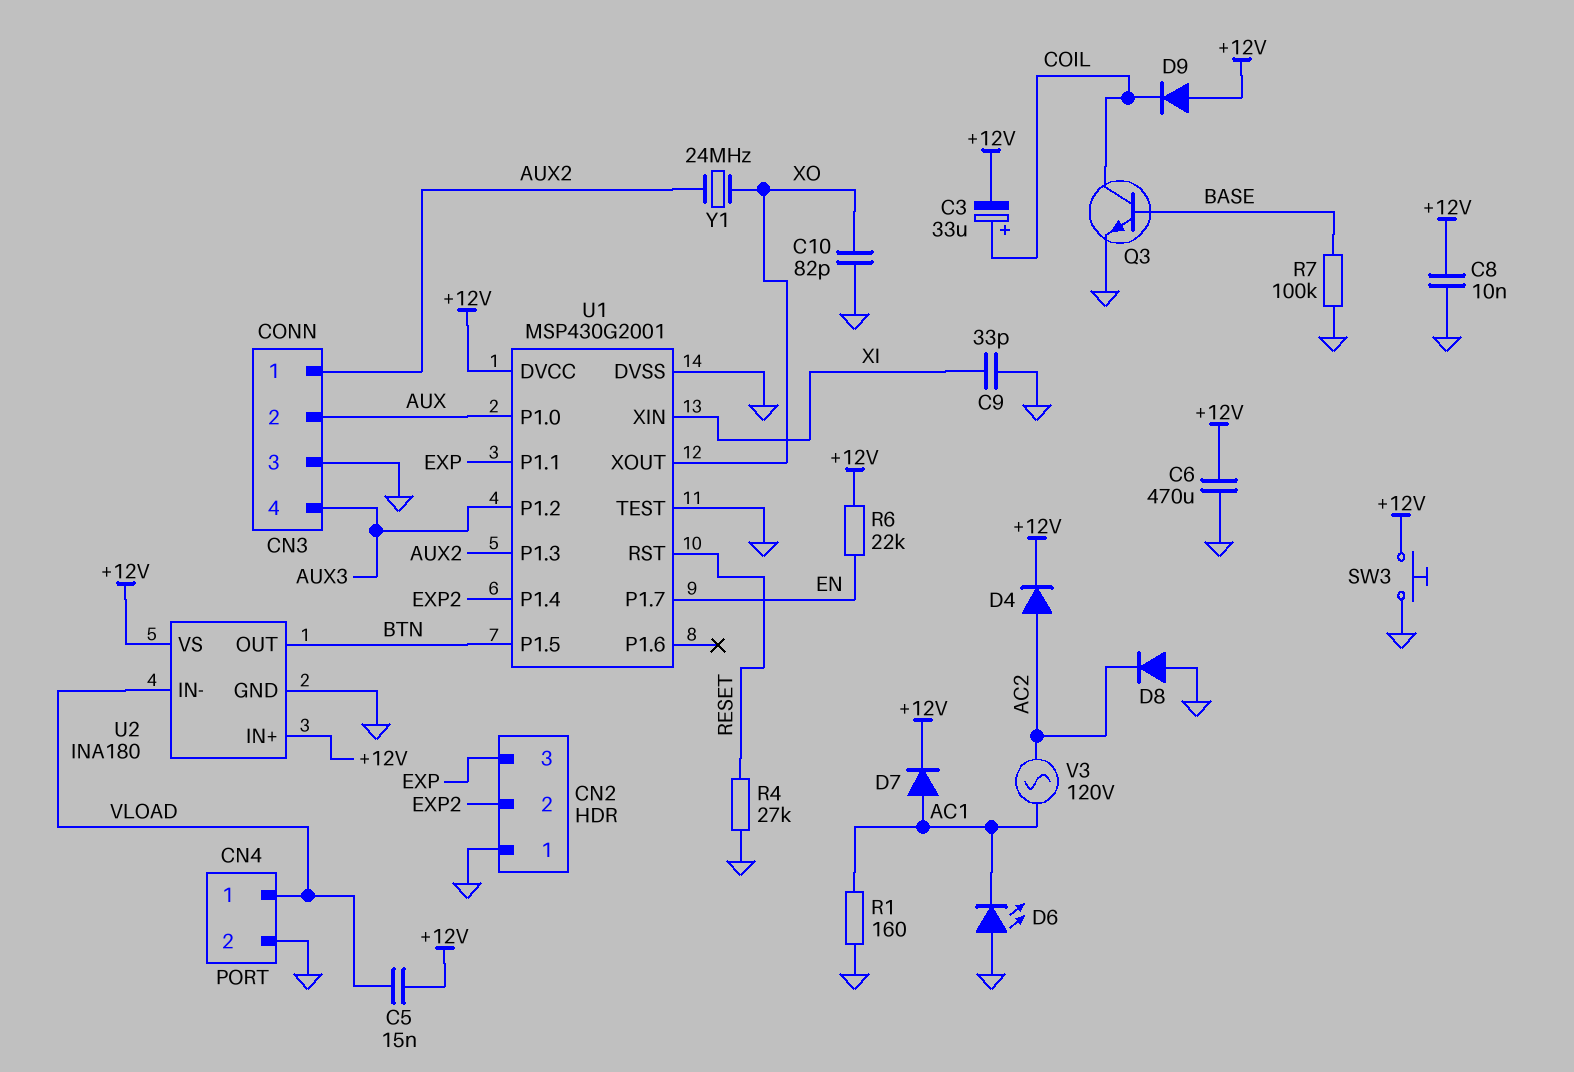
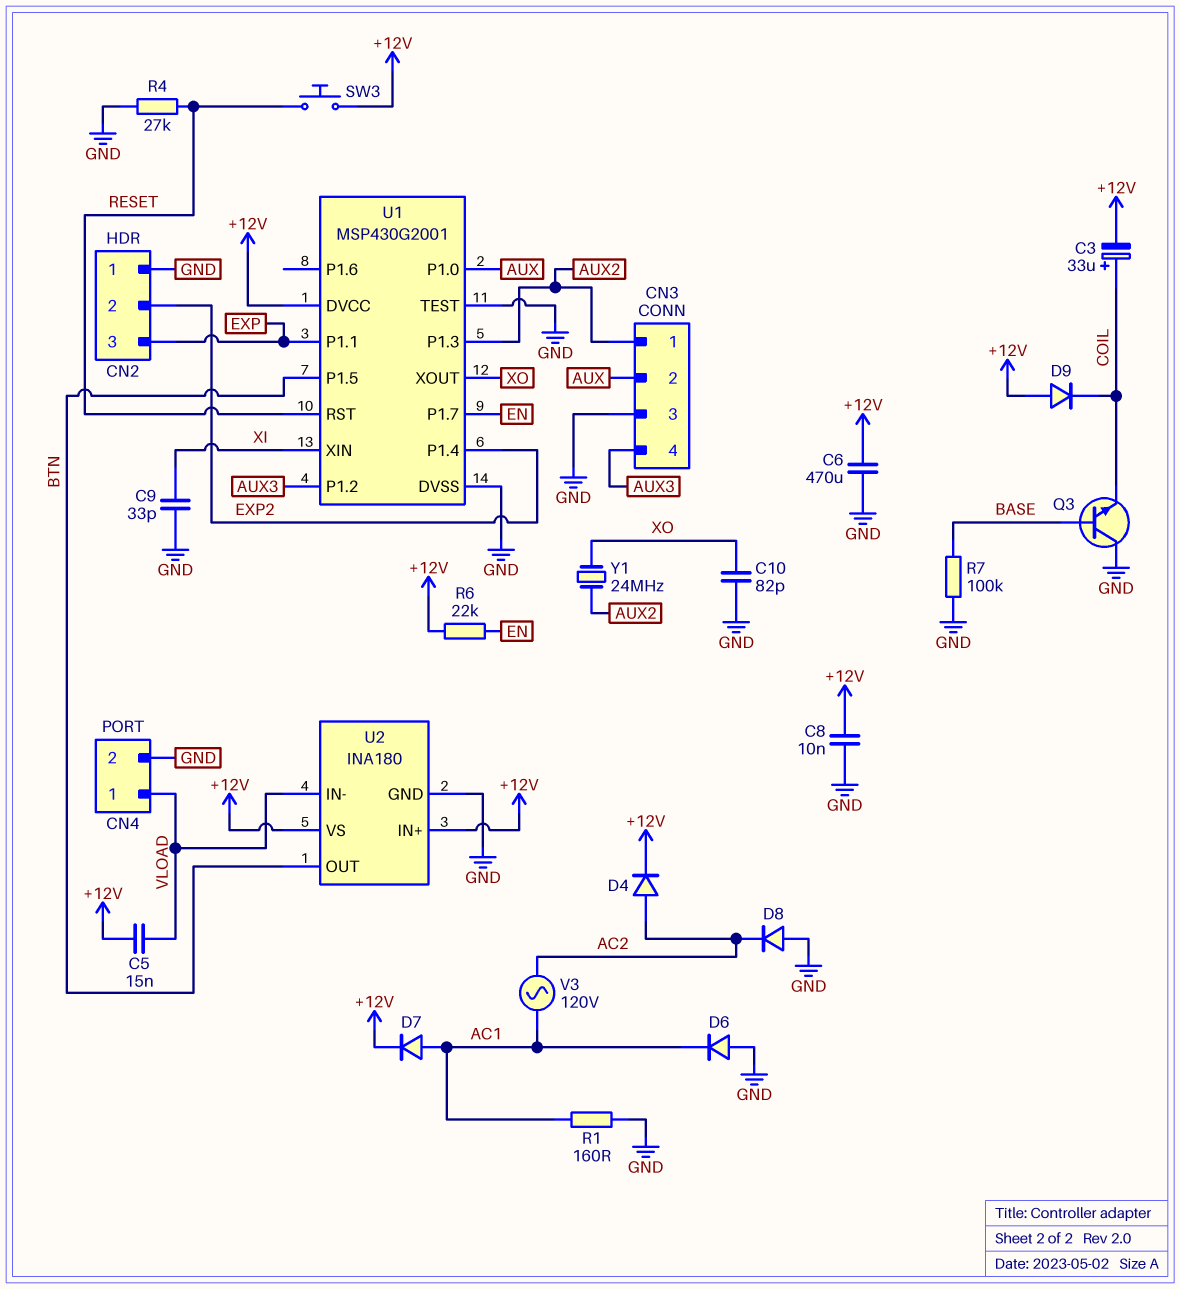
D6: LED (A GND, K AC1) -> diode (A GND, K AC1)
Q3: NPN (B BASE, C COIL, E GND) -> NPN (B BASE, C GND, E COIL)
SW3: button (+12V, GND) -> button (+12V, RESET)

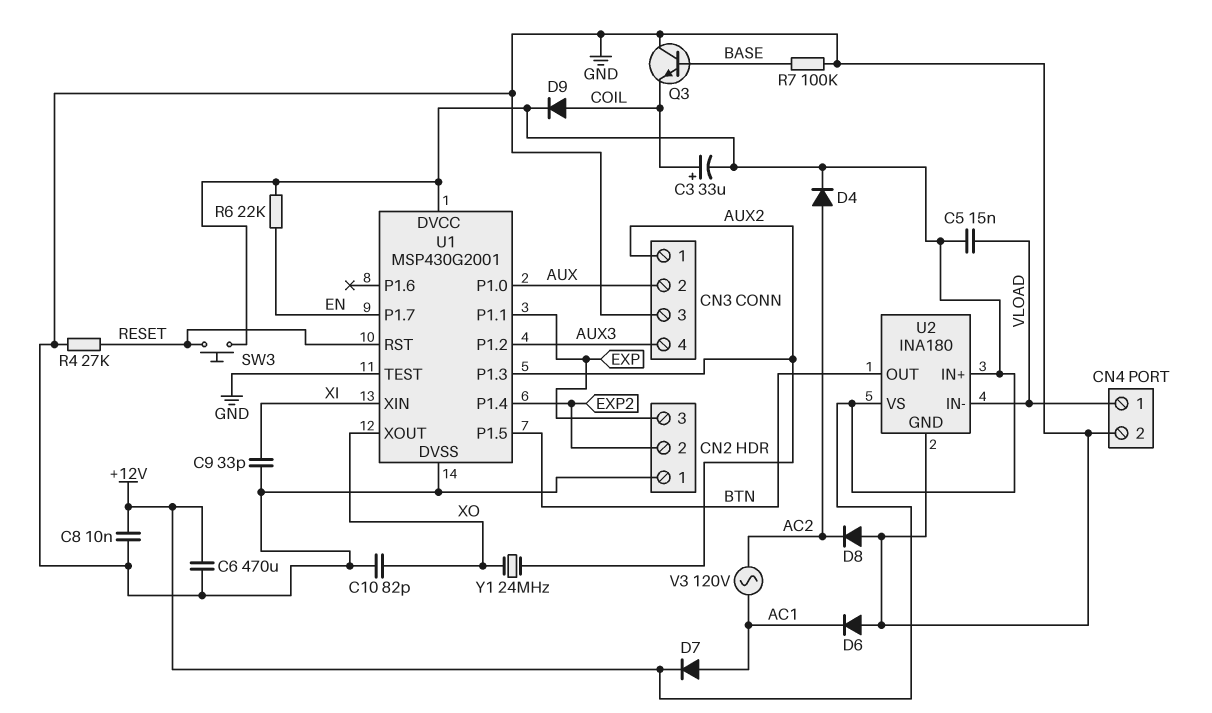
D9: diode (A +12V, K COIL) -> diode (A COIL, K +12V)
R1: 160 (AC1, GND) -> none

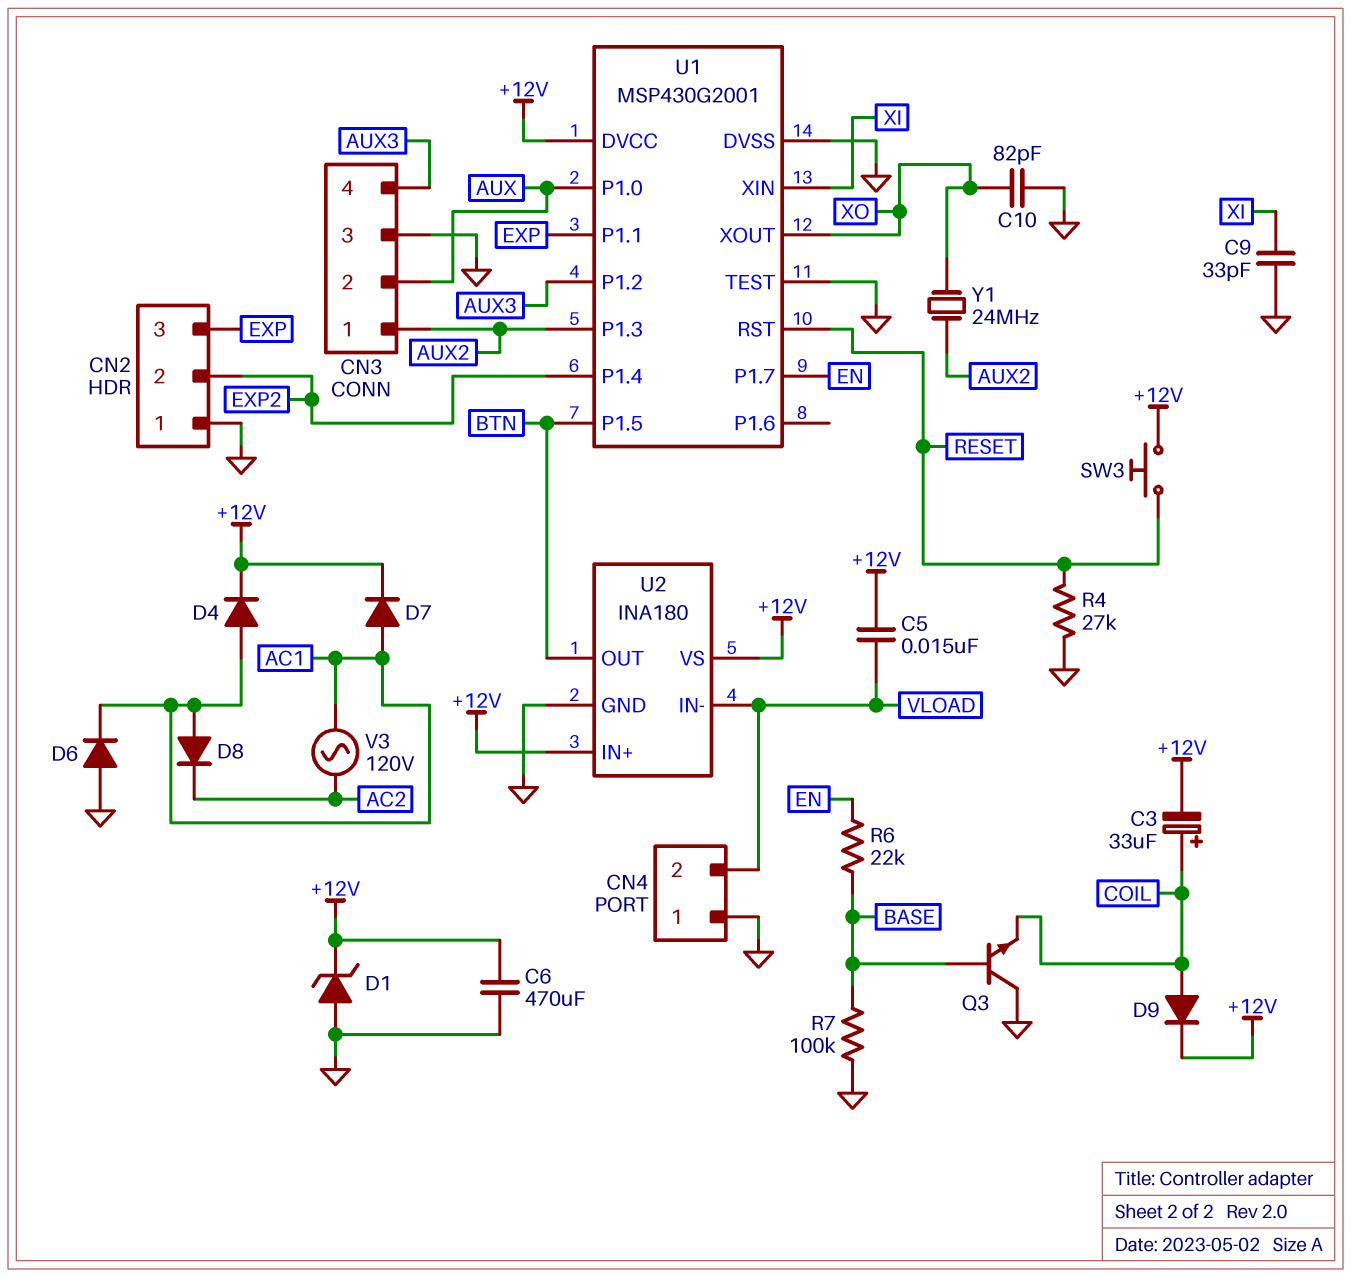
C8: 10nF (+12V, GND) -> none
CN4 pin 1: VLOAD -> GND
CN4 pin 2: GND -> VLOAD
D1: none -> zener (A GND, K +12V)
D4: diode (A AC2, K +12V) -> diode (A AC1, K +12V)
D8: diode (A GND, K AC2) -> diode (A AC1, K AC2)
R6: 22k (+12V, EN) -> 22k (BASE, EN)

